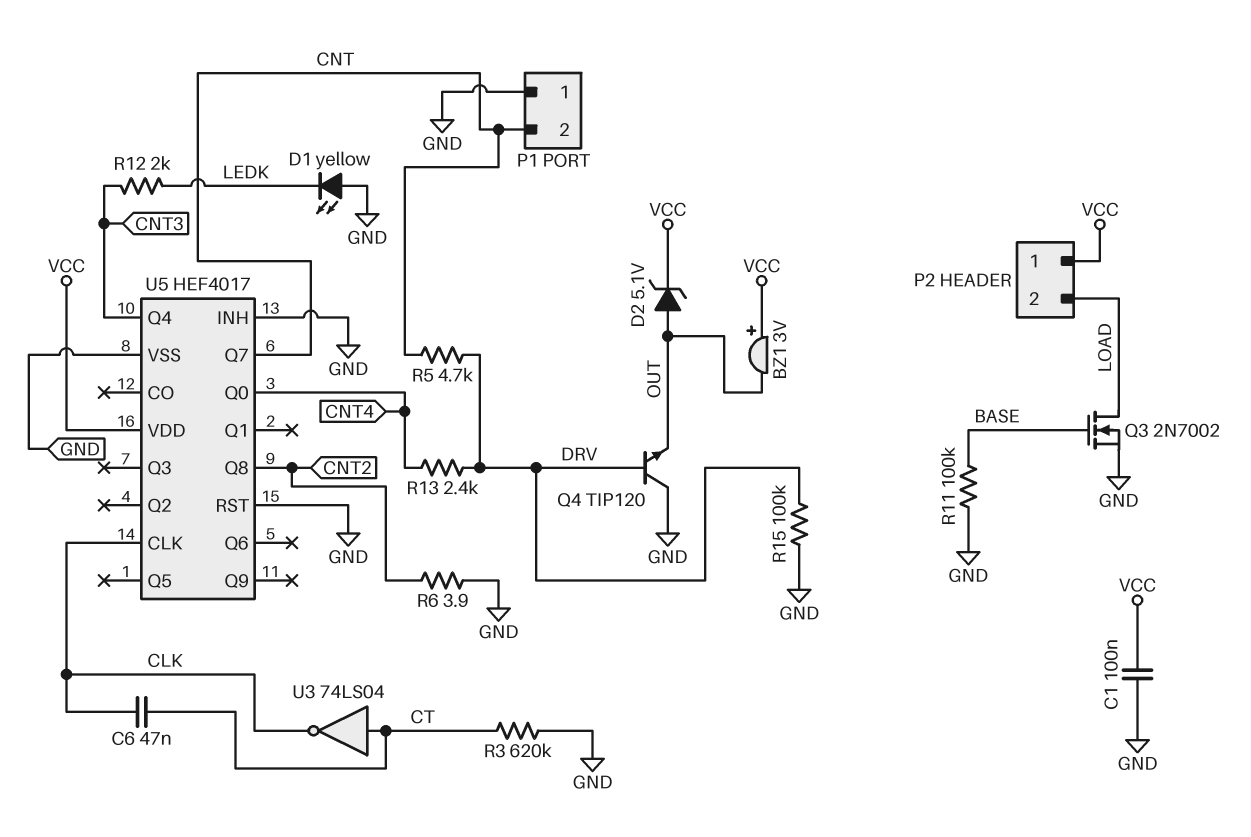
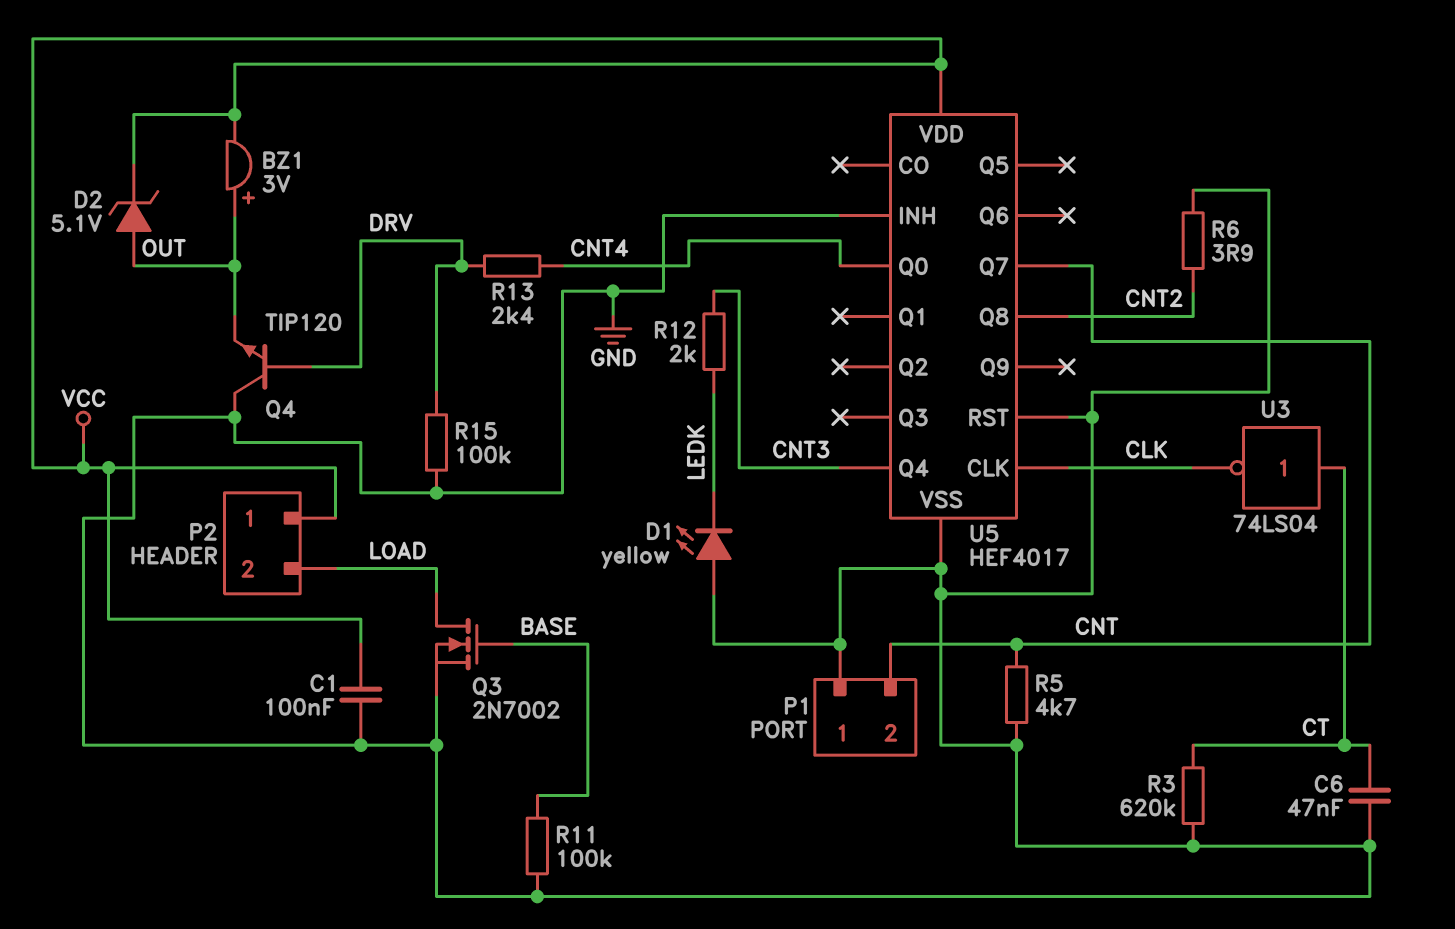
BZ1: buzzer 3V (plus VCC, minus OUT) -> buzzer 3V (plus OUT, minus VCC)
C6: 47nF (CLK, CT) -> 47nF (CT, GND)
R5: 4.7k (CNT, DRV) -> 4.7k (CNT, GND)

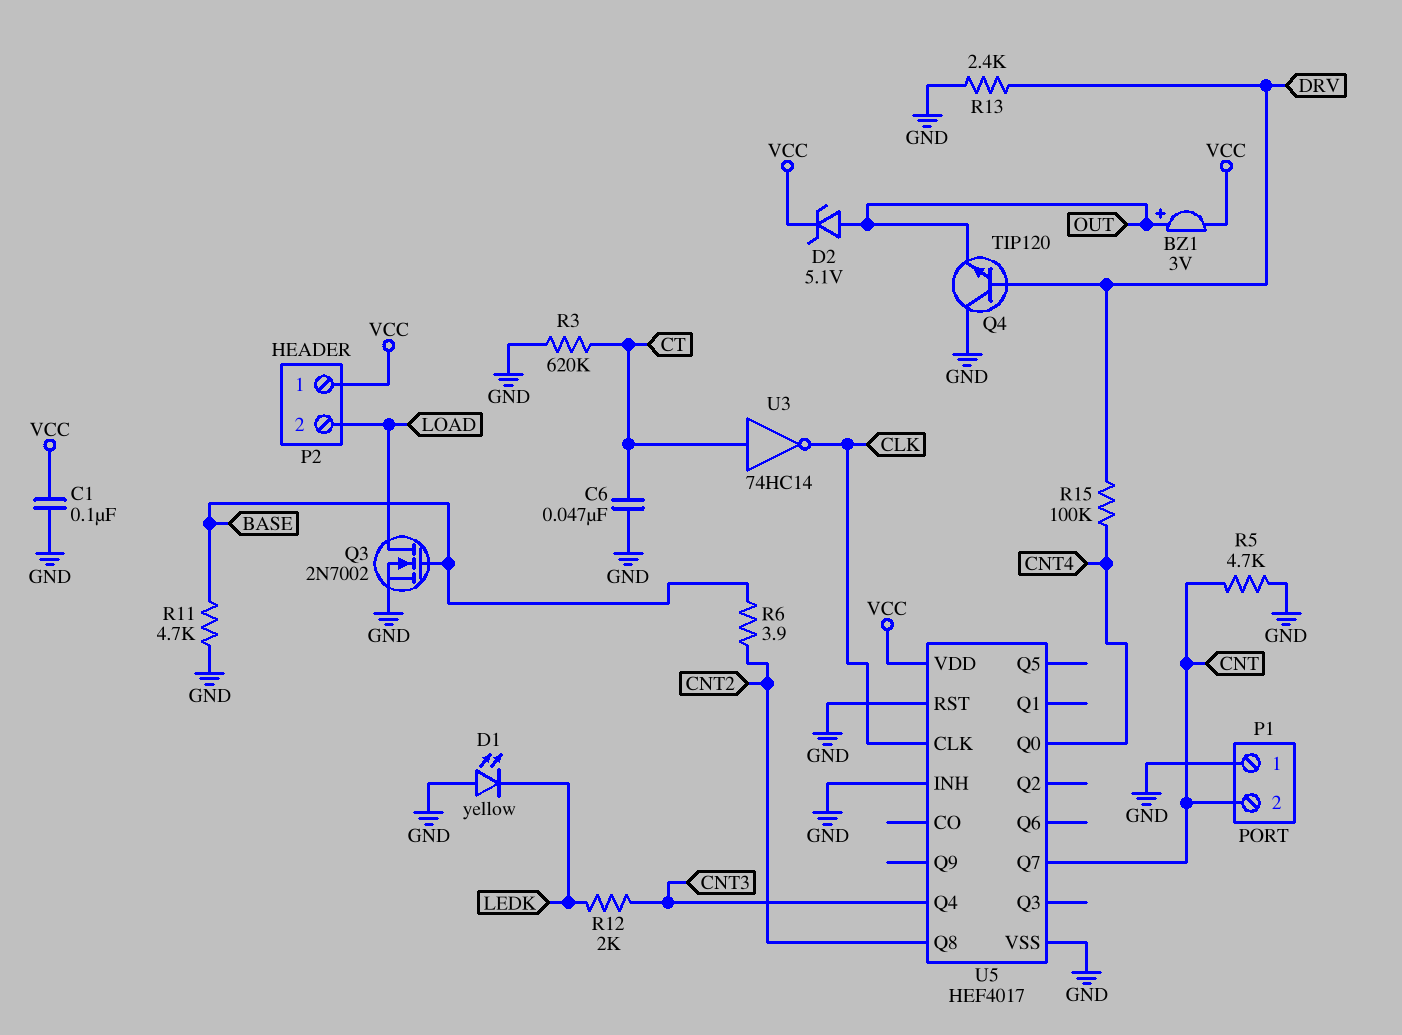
R6: 3.9 (CNT2, GND) -> 3.9 (BASE, CNT2)
R11: 100k (BASE, GND) -> 4.7k (BASE, GND)
R13: 2.4k (CNT4, DRV) -> 2.4k (DRV, GND)
R15: 100k (DRV, GND) -> 100k (CNT4, DRV)
U3: NOT 74LS04 (in CT, out CLK) -> NOT 74HC14 (in CT, out CLK)

